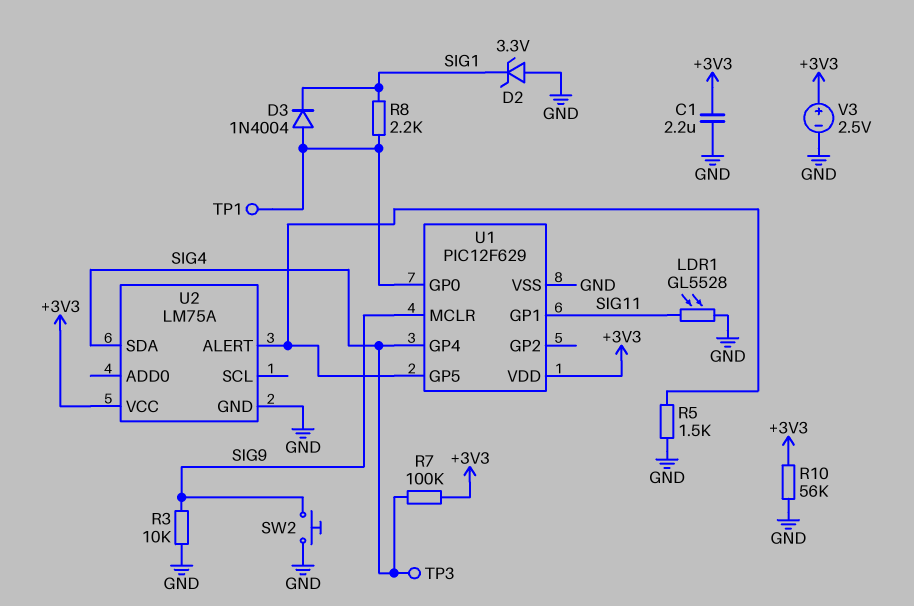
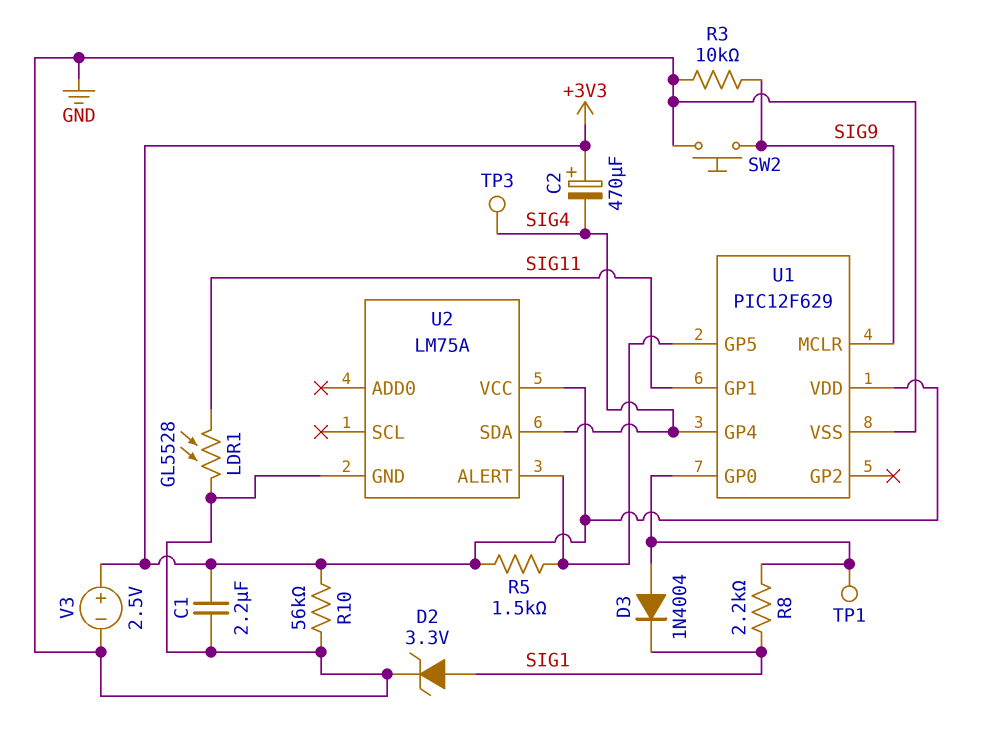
C2: none -> 470uF (plus +3V3, minus SIG4)
D2: zener 3.3V (A GND, K SIG1) -> zener 3.3V (A SIG1, K GND)
R5: 1.5k (GND, U1/GP5) -> 1.5k (+3V3, U1/GP5)
R7: 100k (+3V3, SIG4) -> none

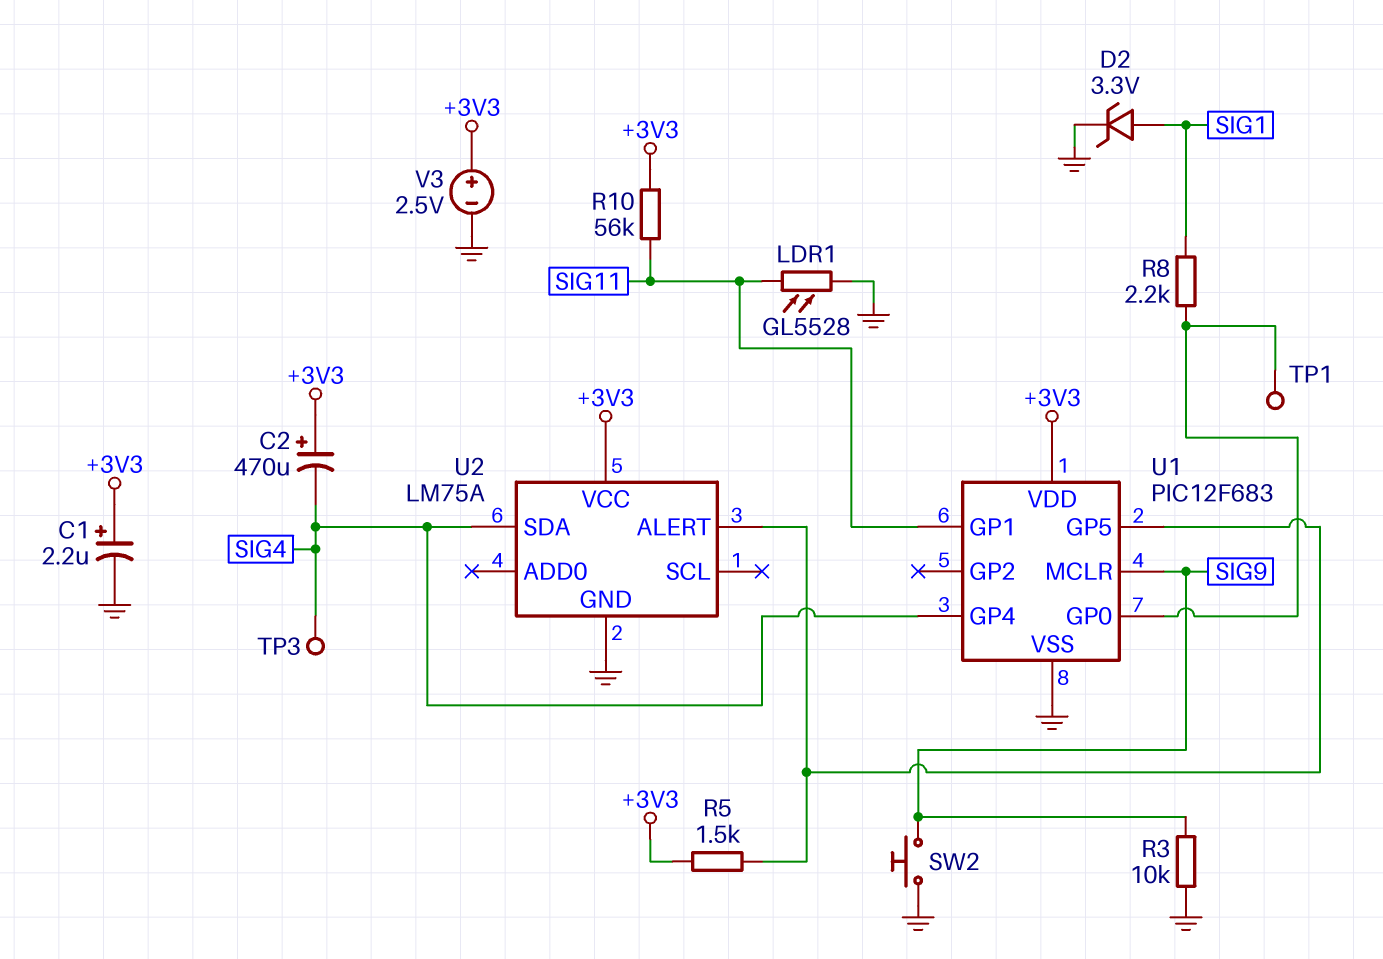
C1: 2.2uF (+3V3, GND) -> 2.2uF (plus +3V3, minus GND)
D3: diode 1N4004 (A U1/GP0, K SIG1) -> none
R10: 56k (+3V3, GND) -> 56k (+3V3, SIG11)
U1: PIC12F629 -> PIC12F683

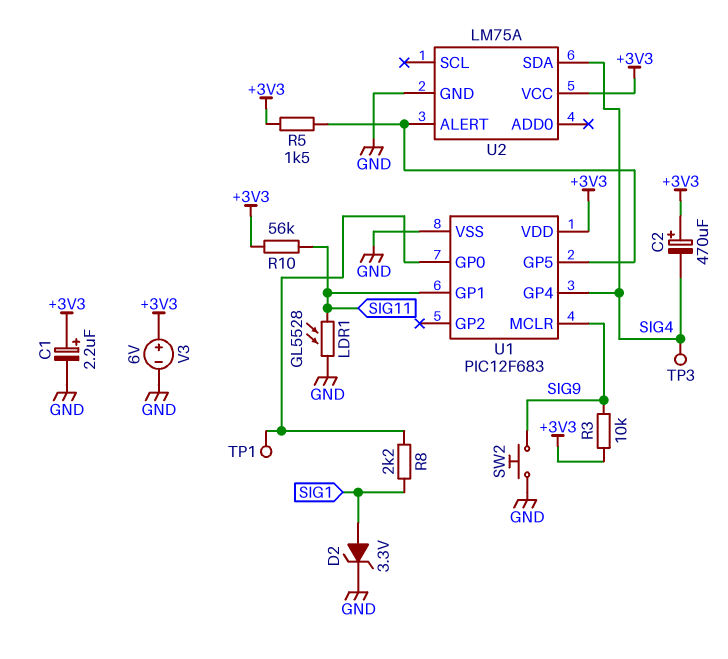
R3: 10k (GND, SIG9) -> 10k (+3V3, SIG9)
V3: 2.5V (plus +3V3, minus GND) -> 6V (plus +3V3, minus GND)

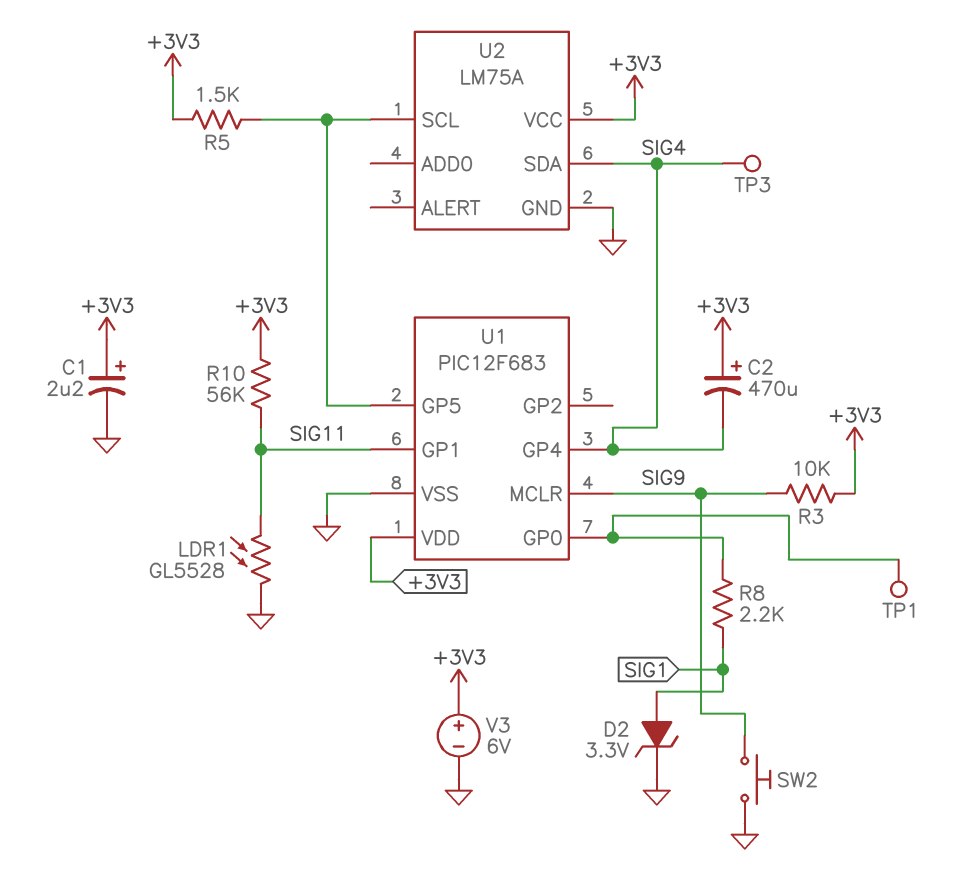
U2 pin ALERT: U1/GP5 -> none
U2 pin SCL: none -> U1/GP5

